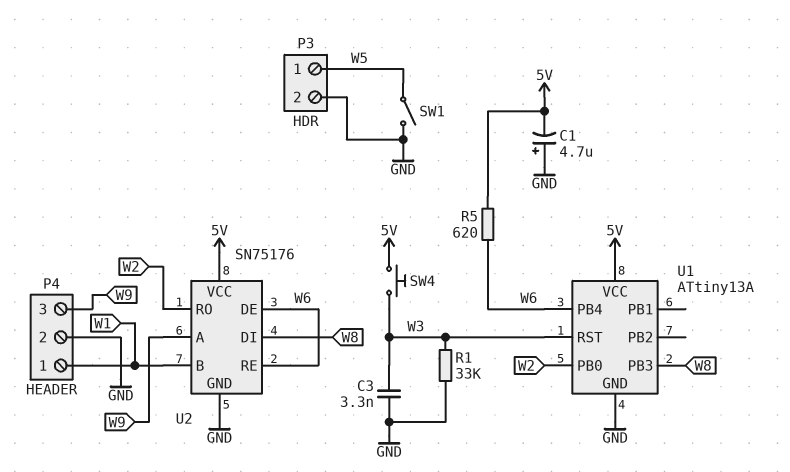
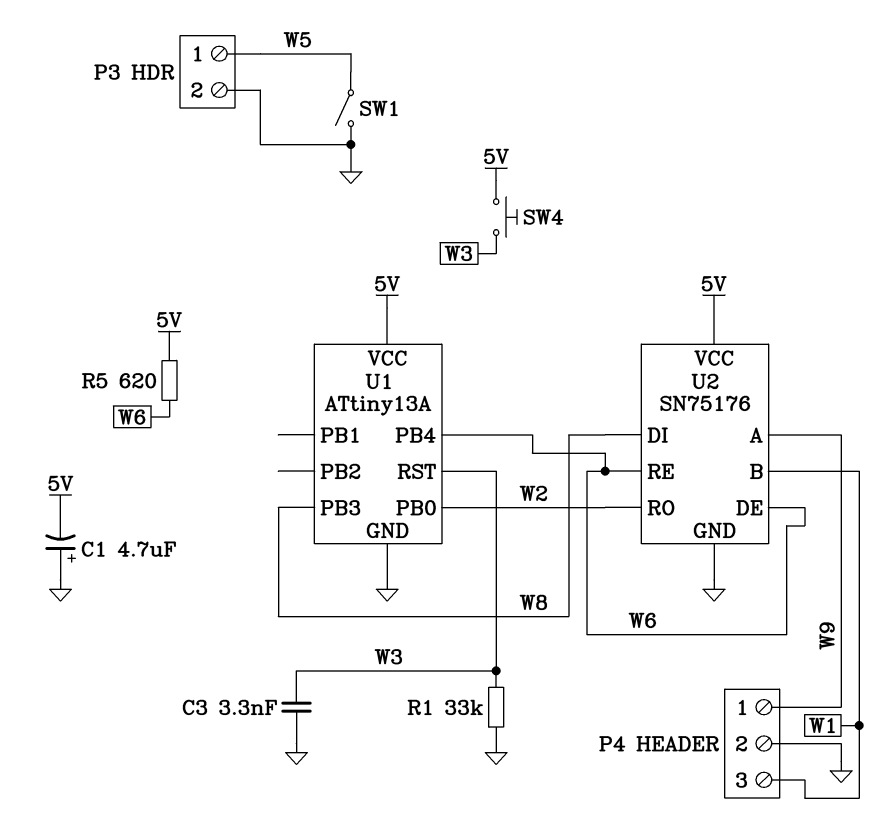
P4 pin 1: W1 -> W9
P4 pin 3: W9 -> W1

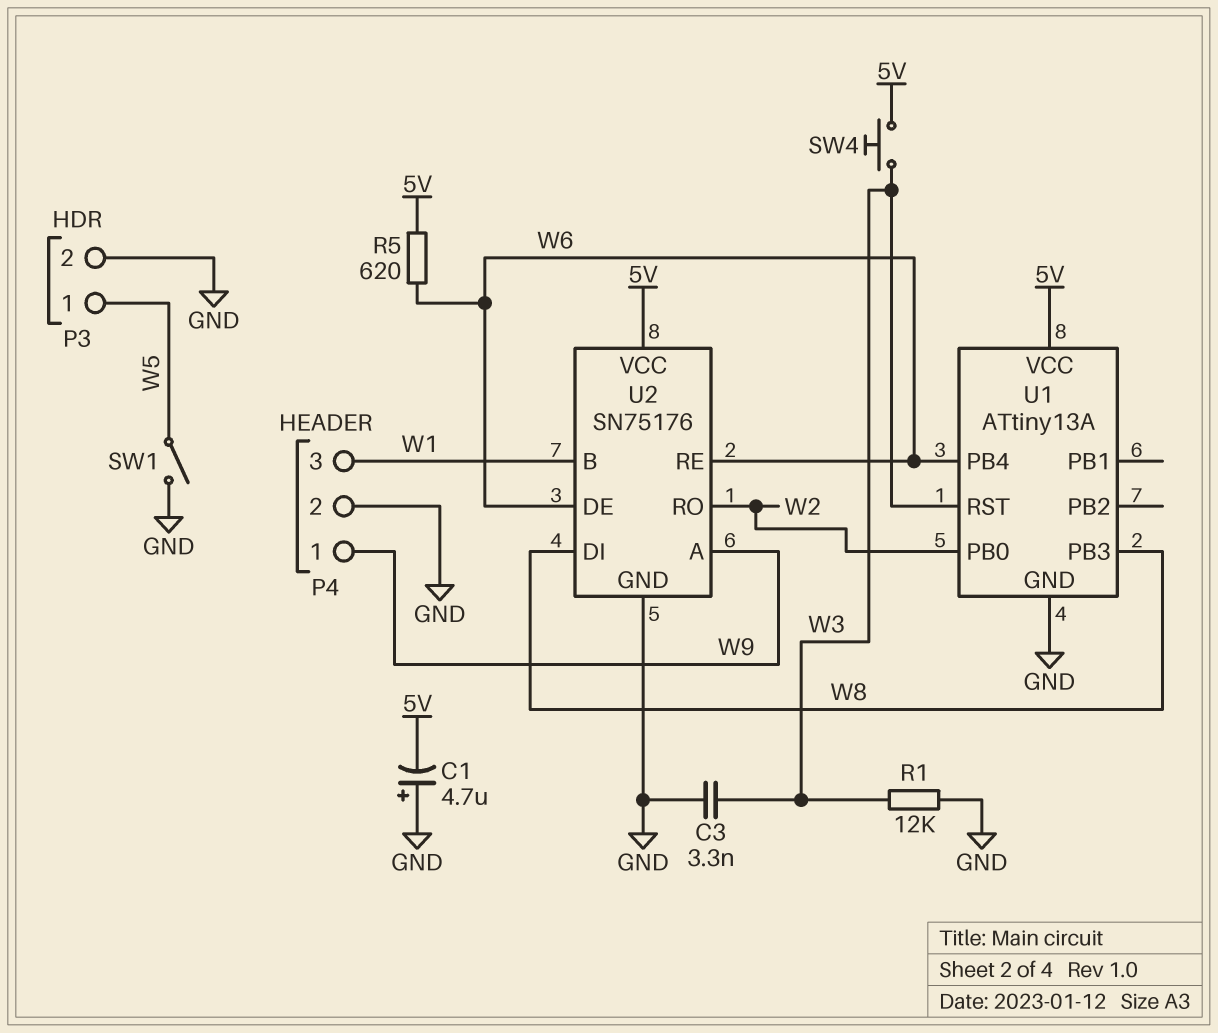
R1: 33k (GND, W3) -> 12k (GND, W3)

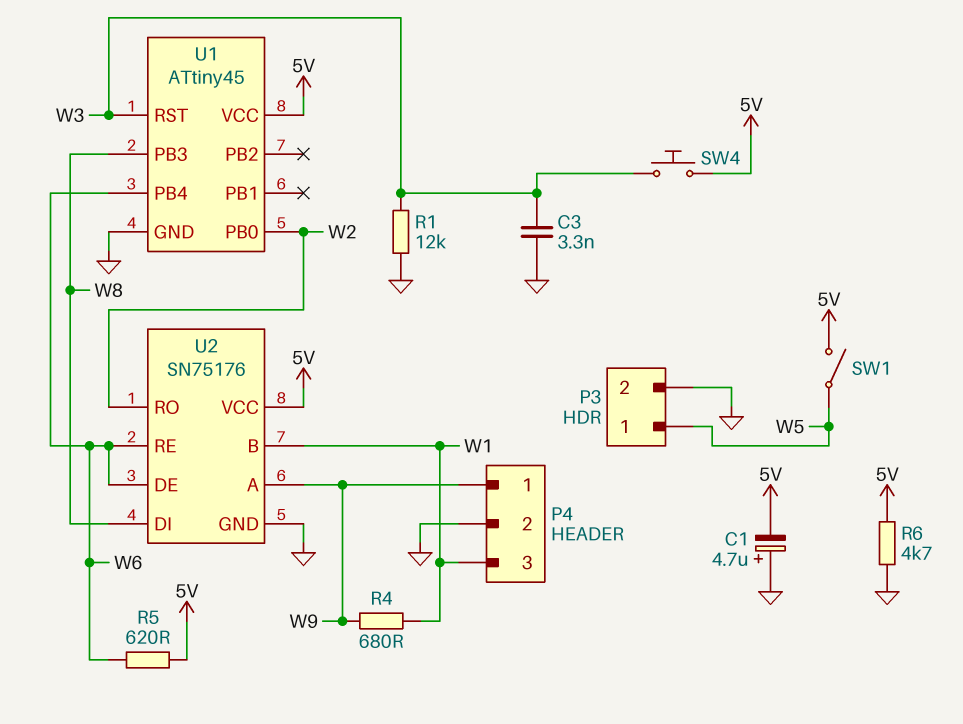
R4: none -> 680 (W1, W9)
R6: none -> 4.7k (5V, GND)
SW1: switch (GND, W5) -> switch (5V, W5)
U1: ATtiny13A -> ATtiny45

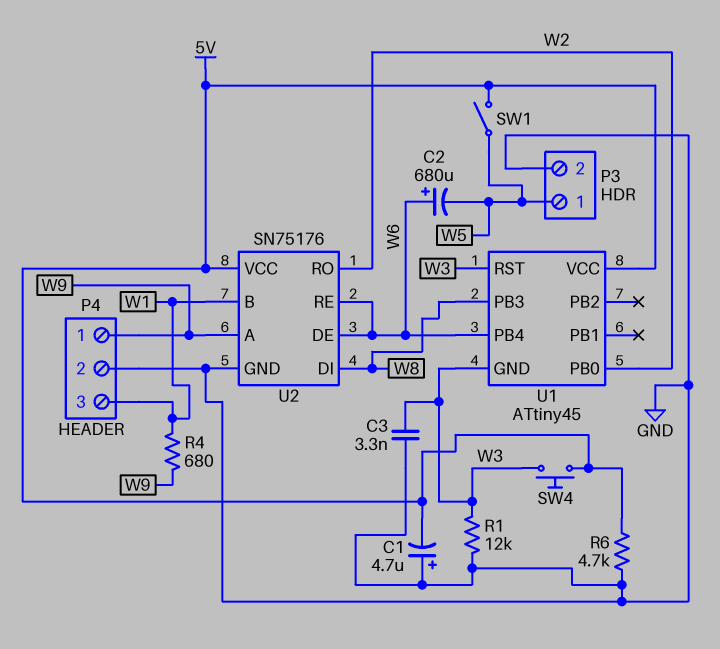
C2: none -> 680uF (plus W6, minus W5)
R5: 620 (5V, W6) -> none
U1 pin GND: GND -> W3

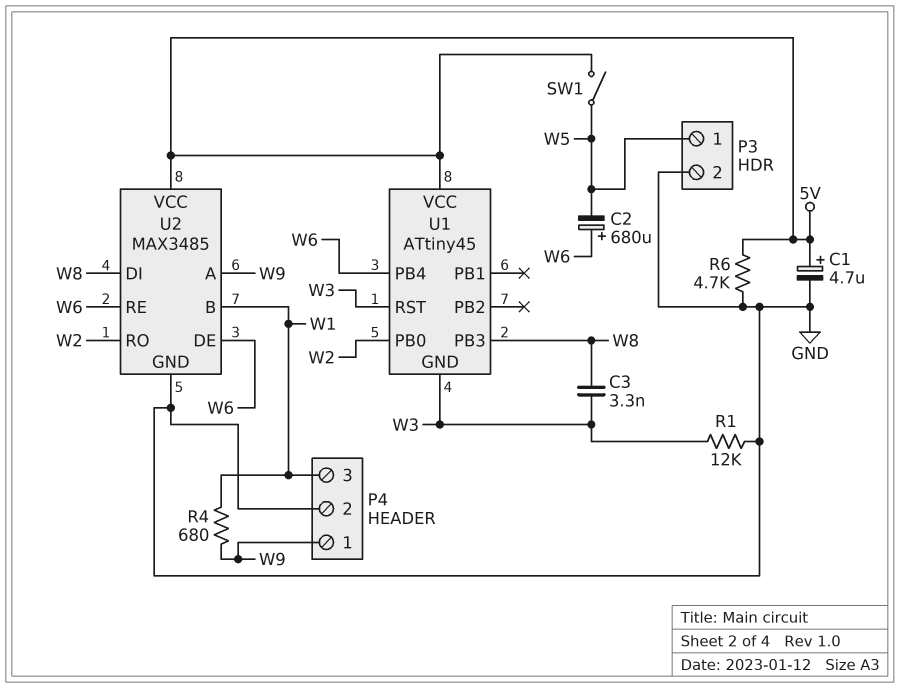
C1: 4.7uF (plus GND, minus 5V) -> 4.7uF (plus 5V, minus GND)
C3: 3.3nF (GND, W3) -> 3.3nF (W3, W8)
SW4: button (5V, W3) -> none
U2: SN75176 -> MAX3485

